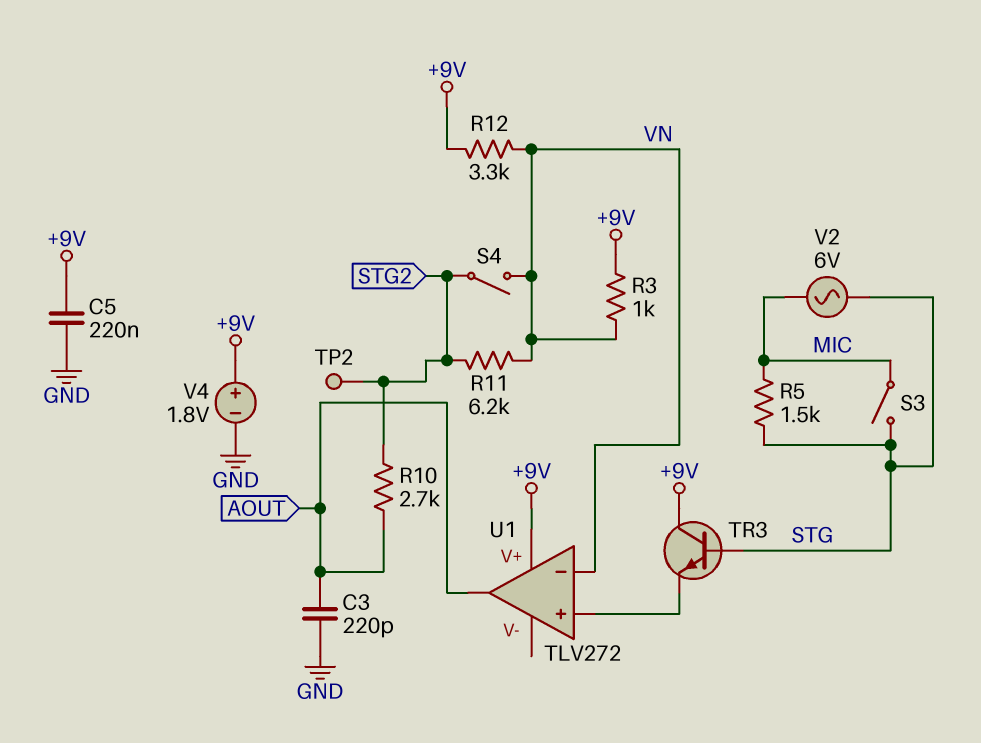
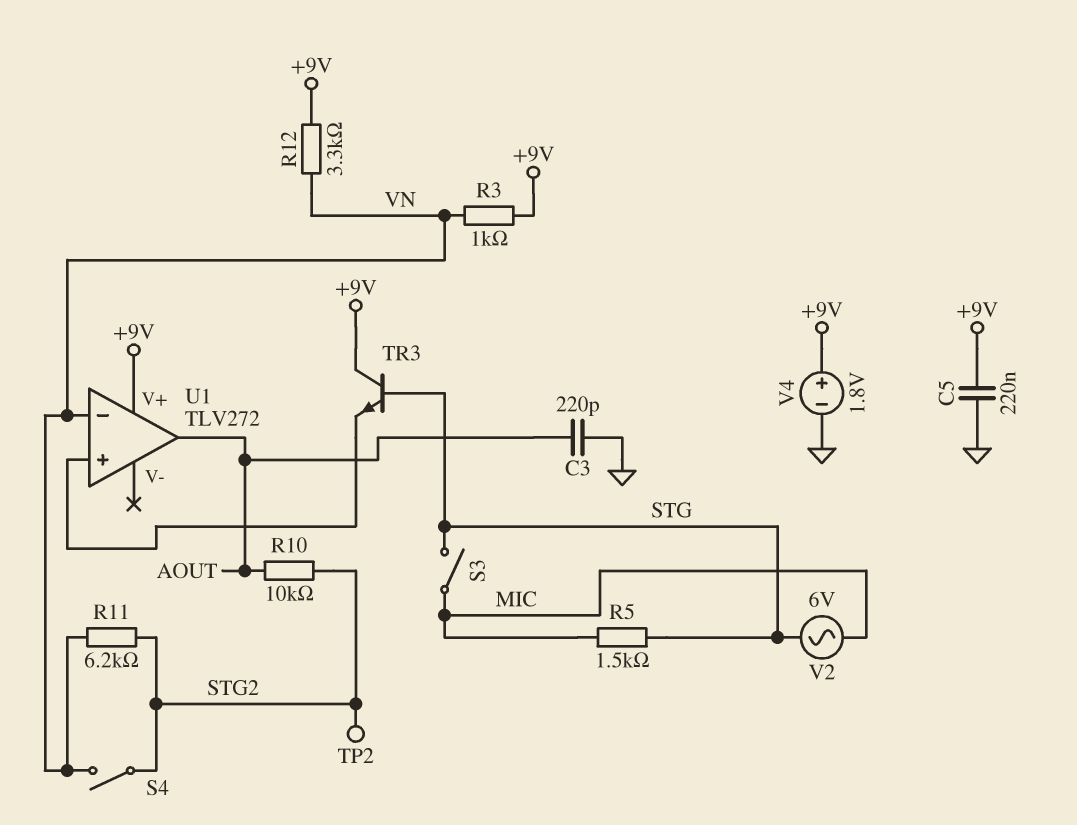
R10: 2.7k (AOUT, STG2) -> 10k (AOUT, STG2)

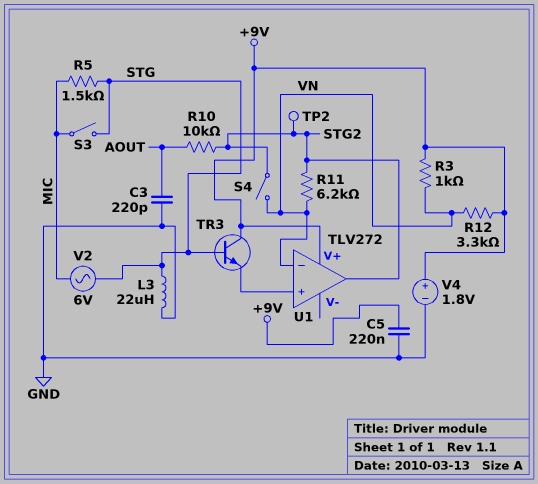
L3: none -> 22uH (GND, STG)
U1 pin out: AOUT -> STG2

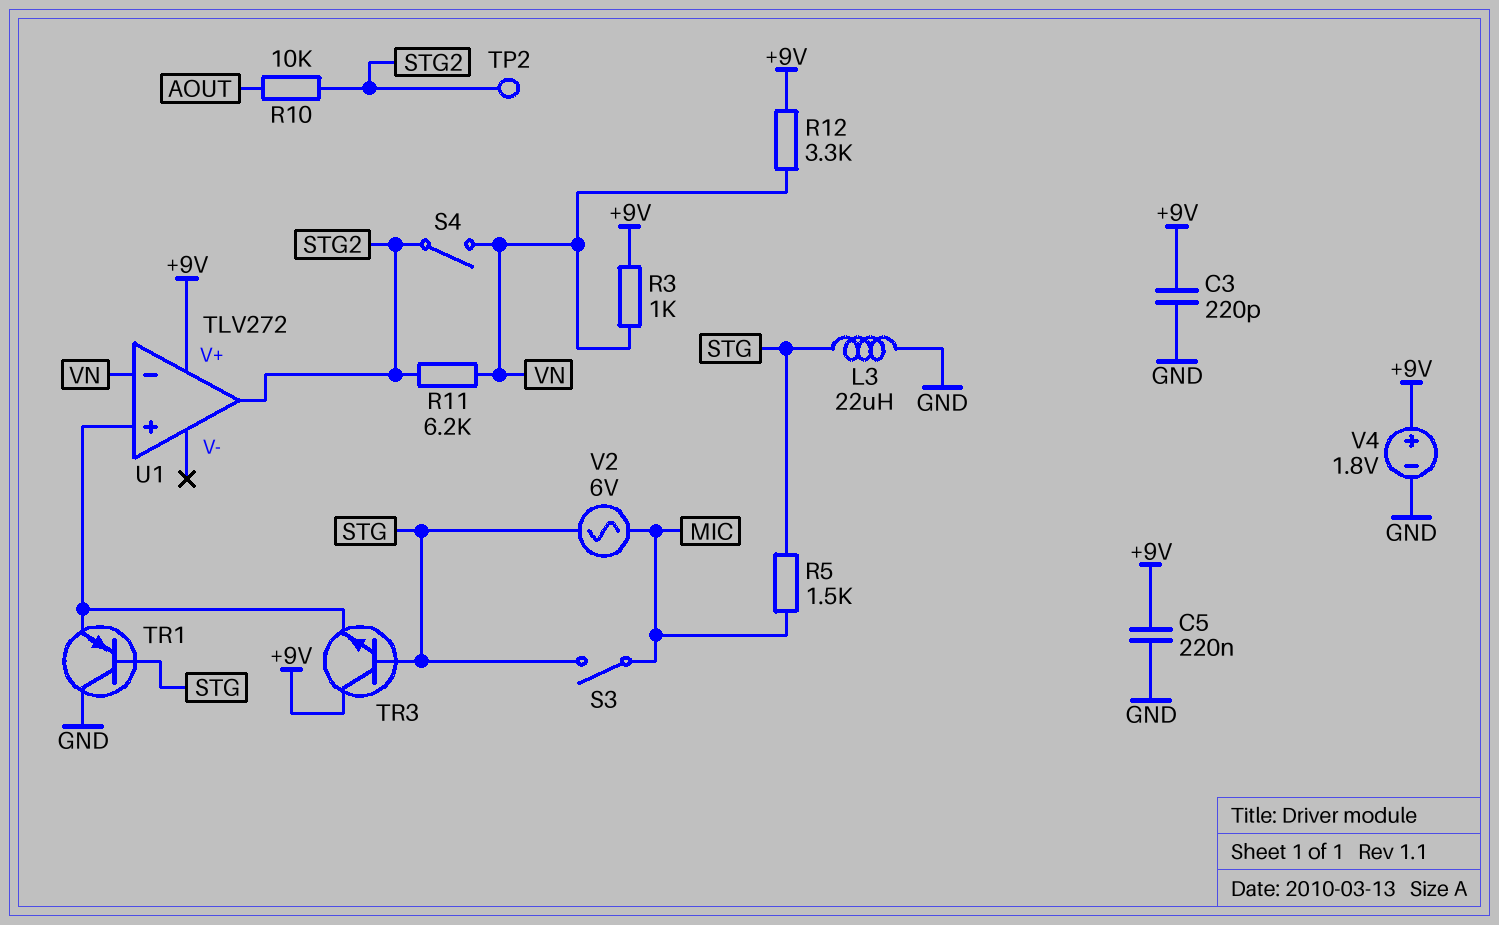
C3: 220pF (AOUT, GND) -> 220pF (+9V, GND)
TR1: none -> PNP (B STG, C GND, E U1/in+)

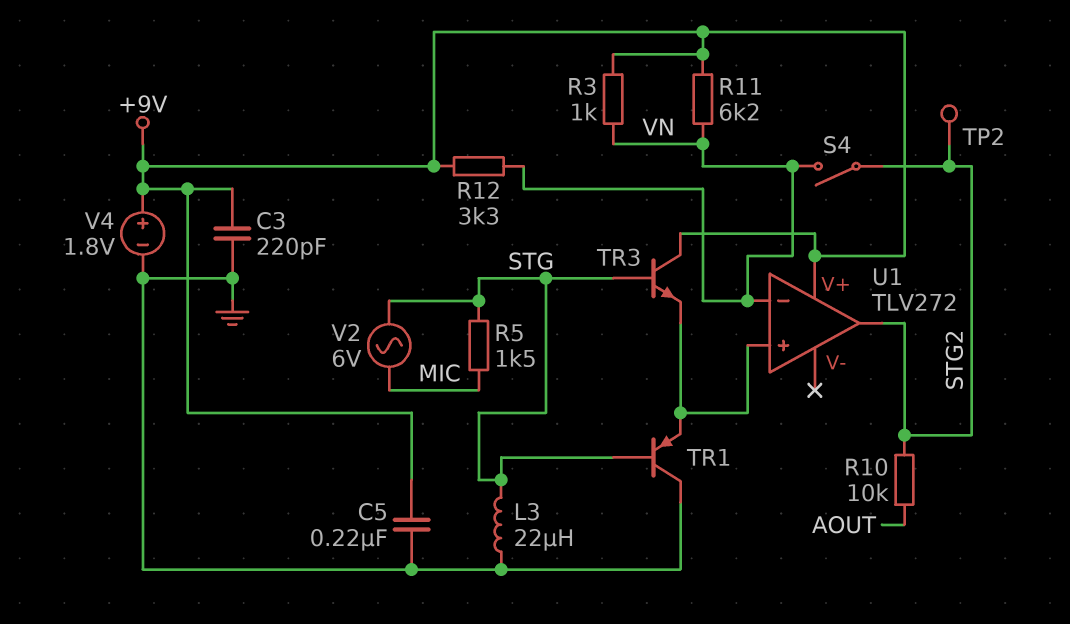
R11: 6.2k (STG2, VN) -> 6.2k (+9V, VN)
S3: switch (MIC, STG) -> none

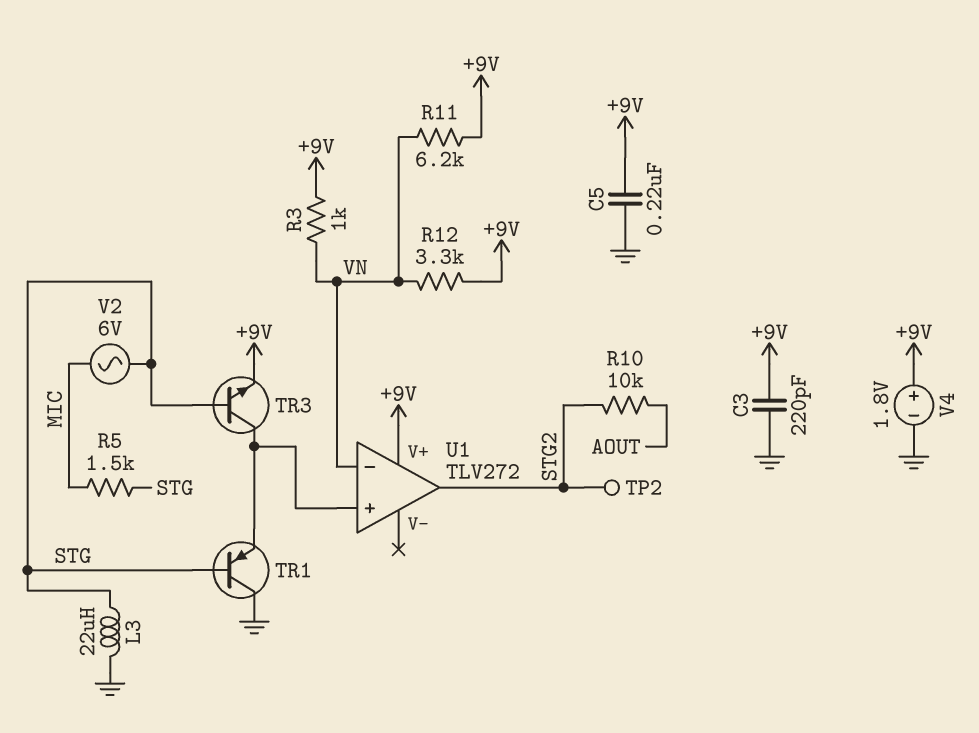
S4: switch (STG2, VN) -> none
TR3: NPN (B STG, C +9V, E U1/in+) -> NPN (B STG, C U1/in+, E +9V)

